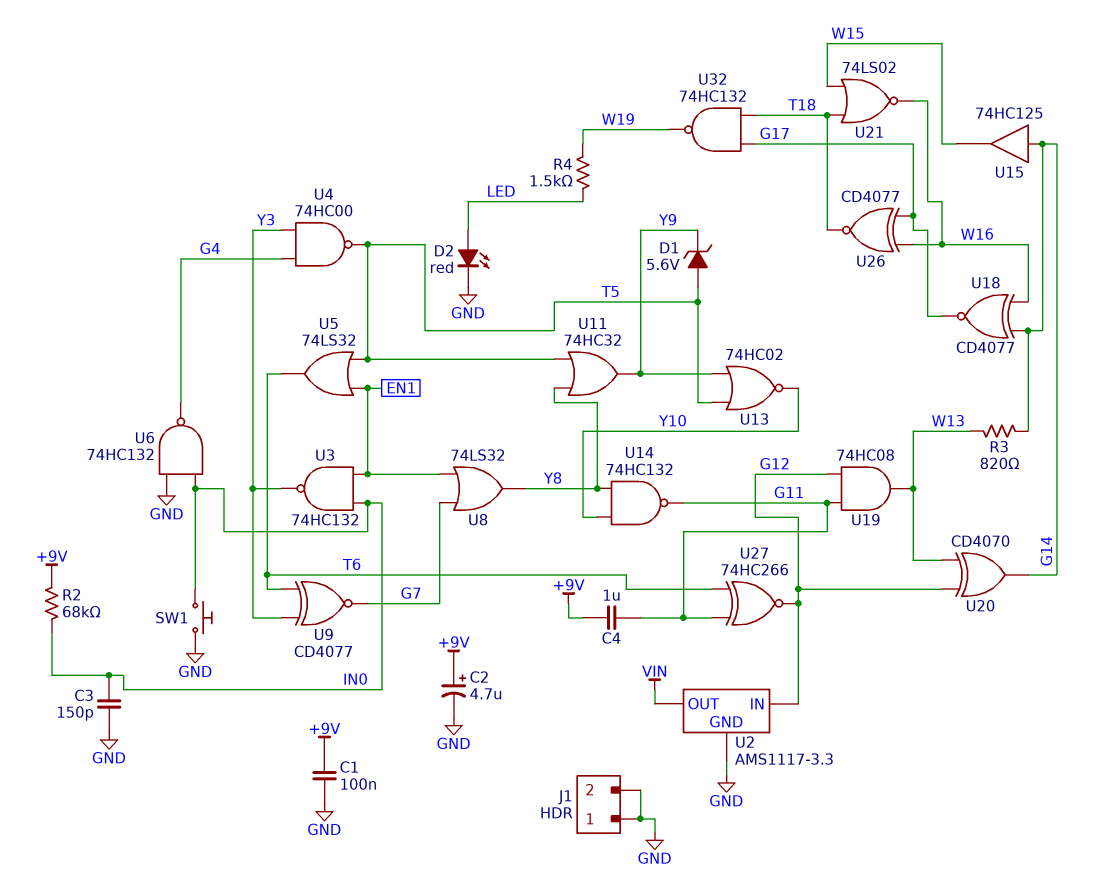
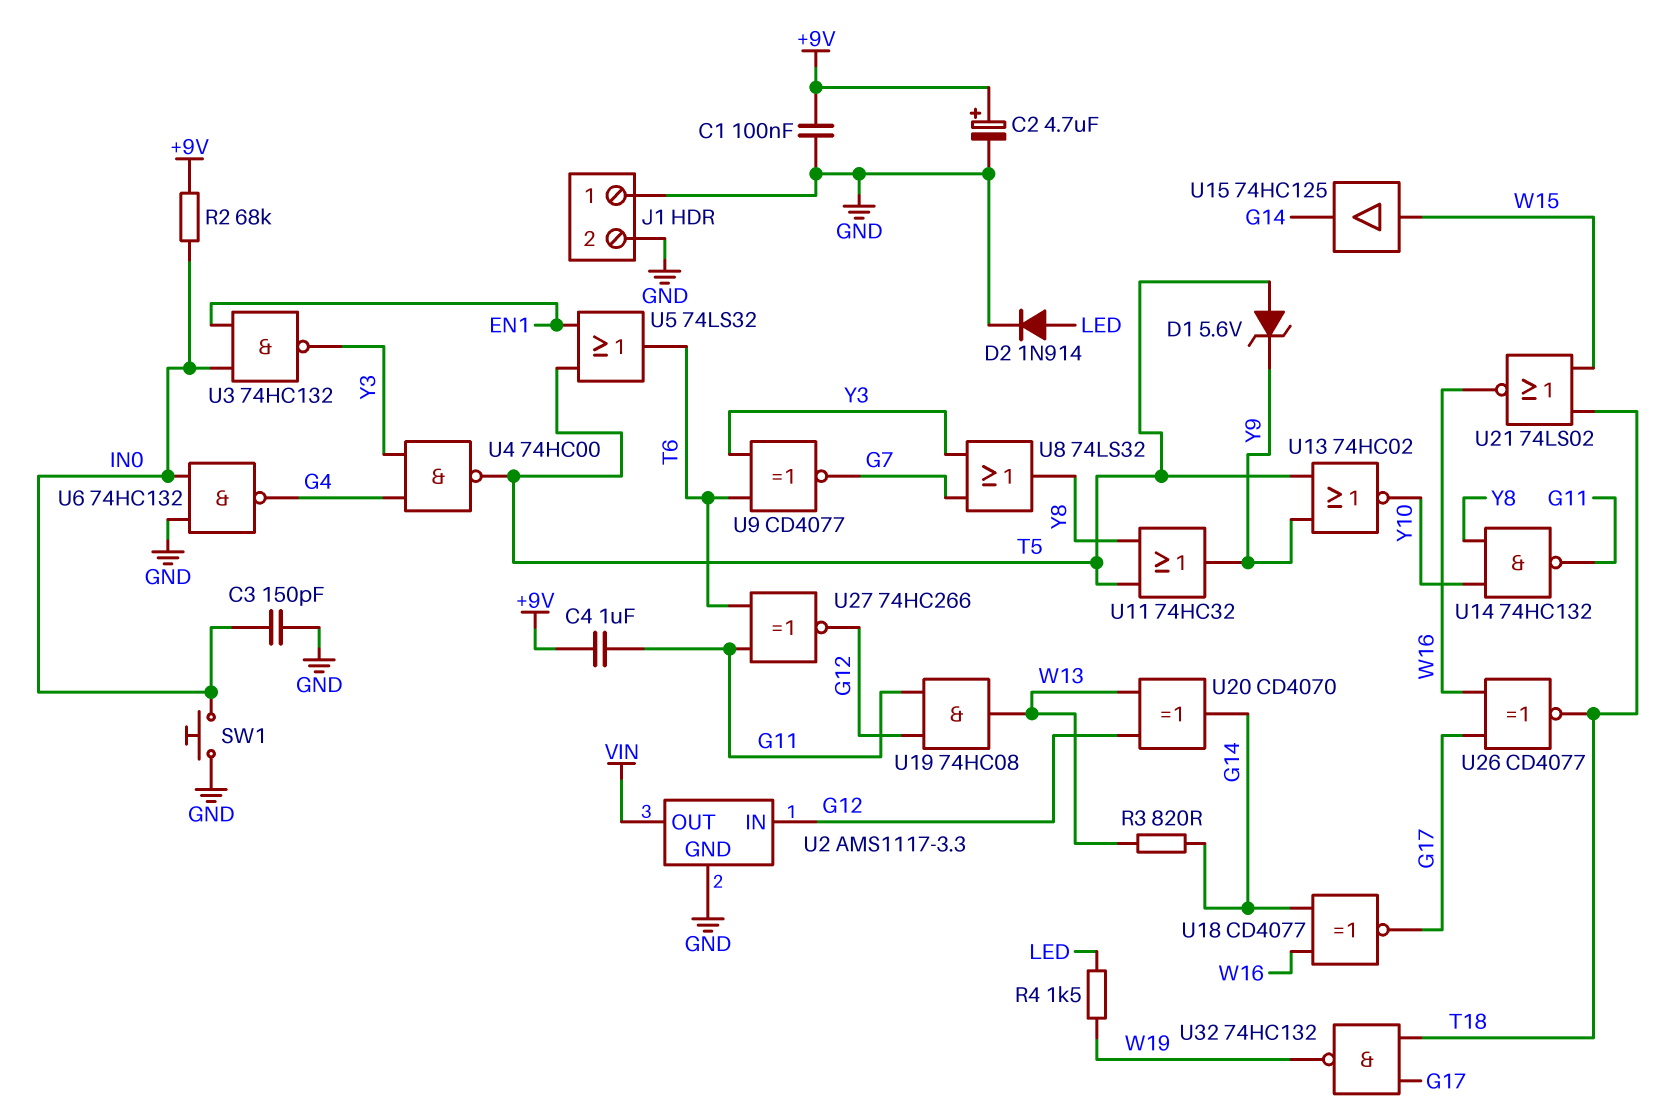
D2: LED red (A LED, K GND) -> diode 1N914 (A LED, K GND)
U8: OR 74LS32 (in EN1, in G7, out Y8) -> OR 74LS32 (in G7, in Y3, out Y8)
U15: buffer 74HC125 (in G14, out W15) -> buffer 74HC125 (in W15, out G14)

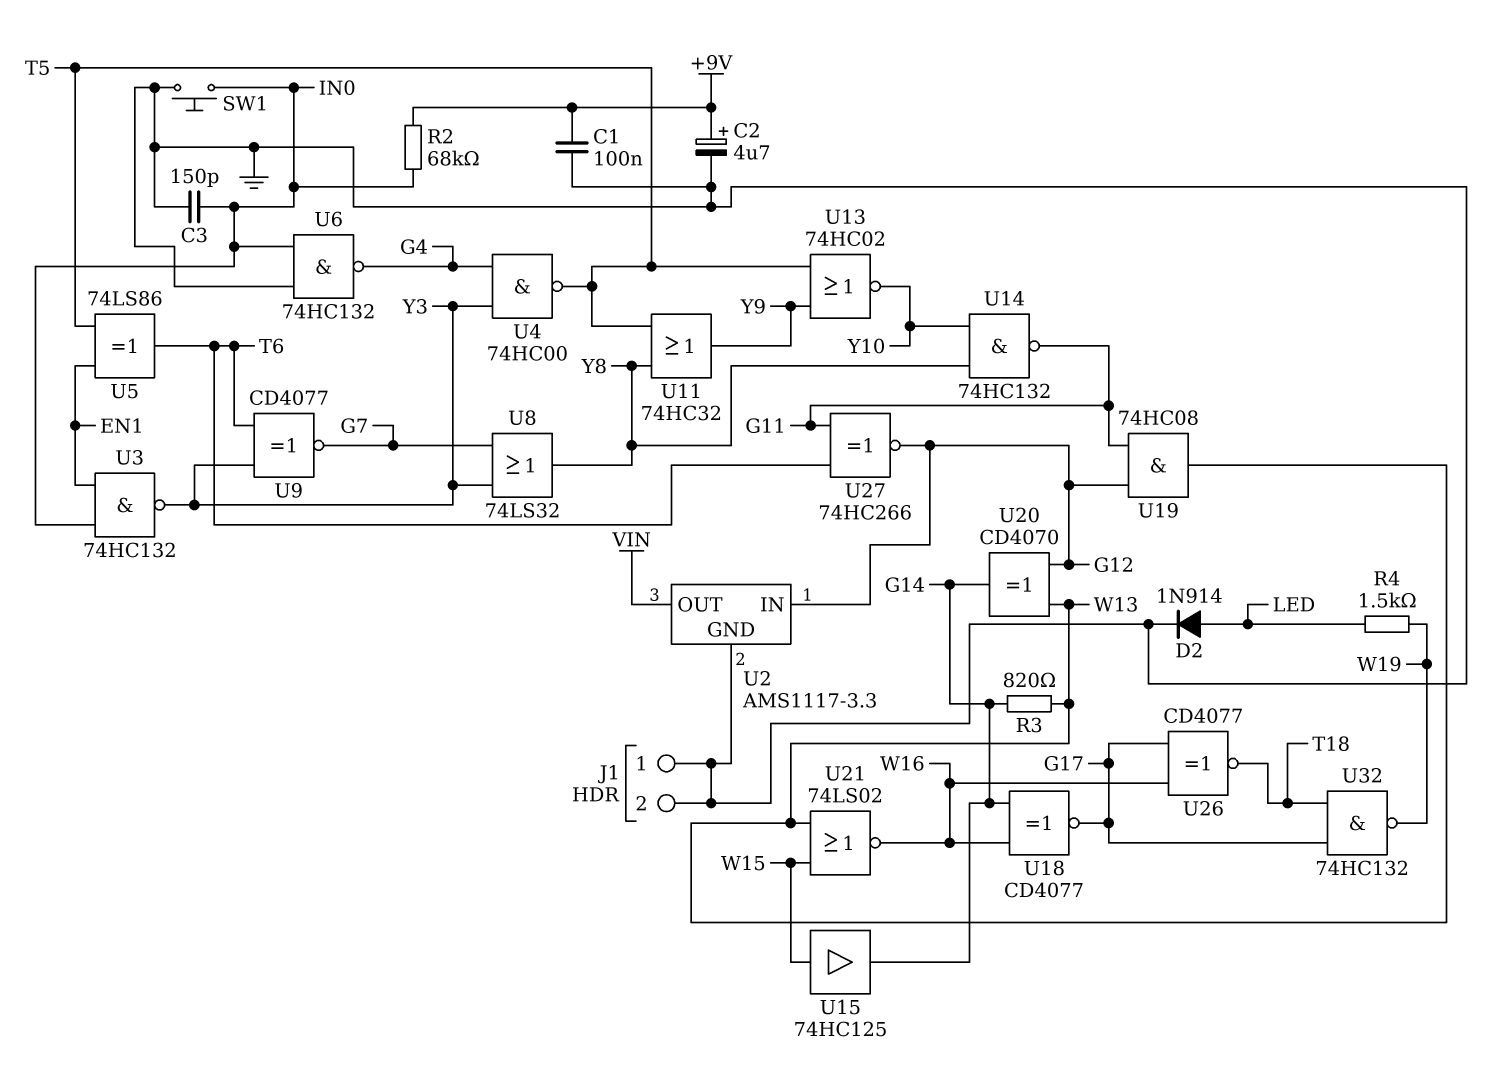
C4: 1uF (+9V, G11) -> none
D1: zener 5.6V (A T5, K Y9) -> none
U5: OR 74LS32 (in EN1, in T5, out T6) -> XOR 74LS86 (in EN1, in T5, out T6)
U21: NOR 74LS02 (in T18, in W15, out W16) -> NOR 74LS02 (in W13, in W15, out W16)

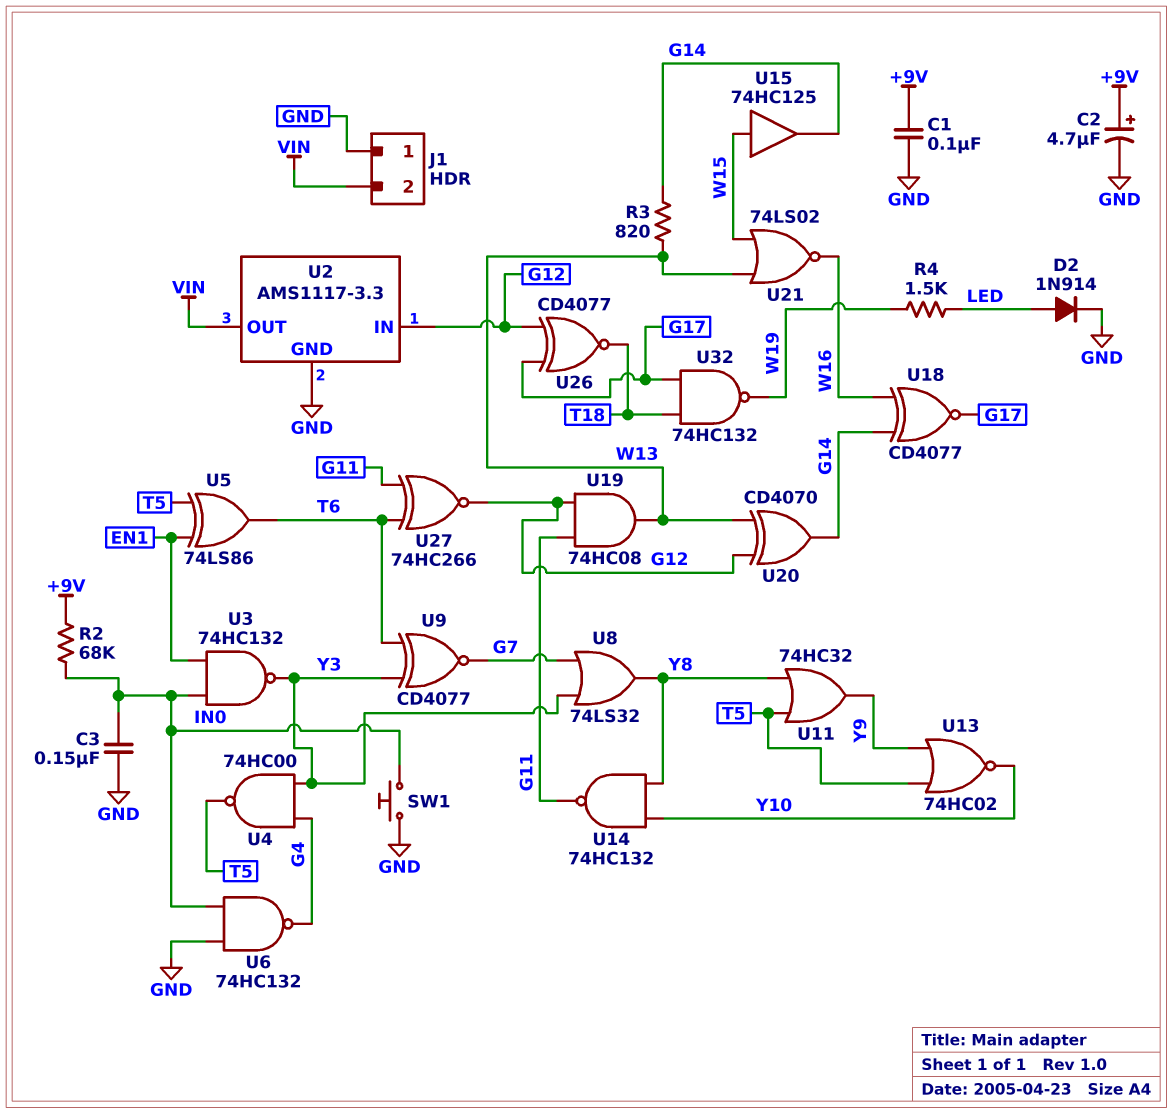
C3: 150pF (GND, IN0) -> 150nF (GND, IN0)
J1 pin 2: GND -> VIN
U26: XNOR CD4077 (in G17, in W16, out T18) -> XNOR CD4077 (in G12, in G17, out T18)

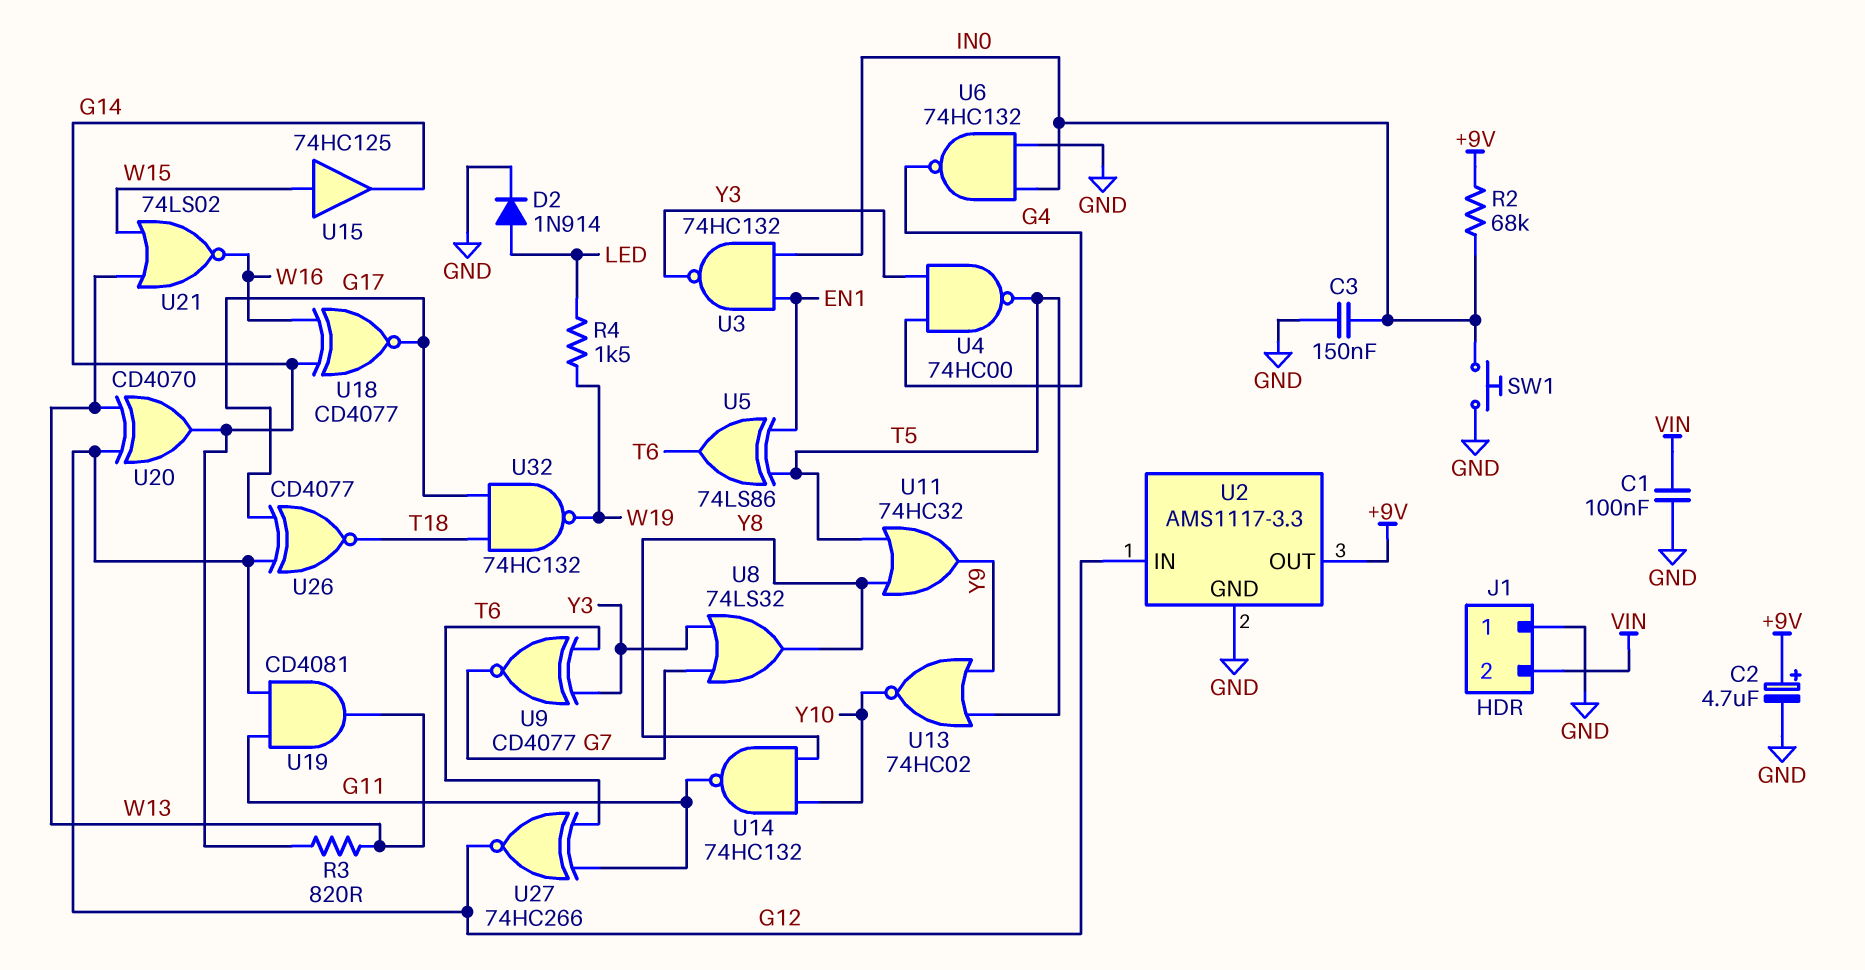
C1: 100nF (+9V, GND) -> 100nF (GND, VIN)
U2 pin OUT: VIN -> +9V
U19: AND 74HC08 (in G11, in G12, out W13) -> AND CD4081 (in G11, in G12, out W13)

